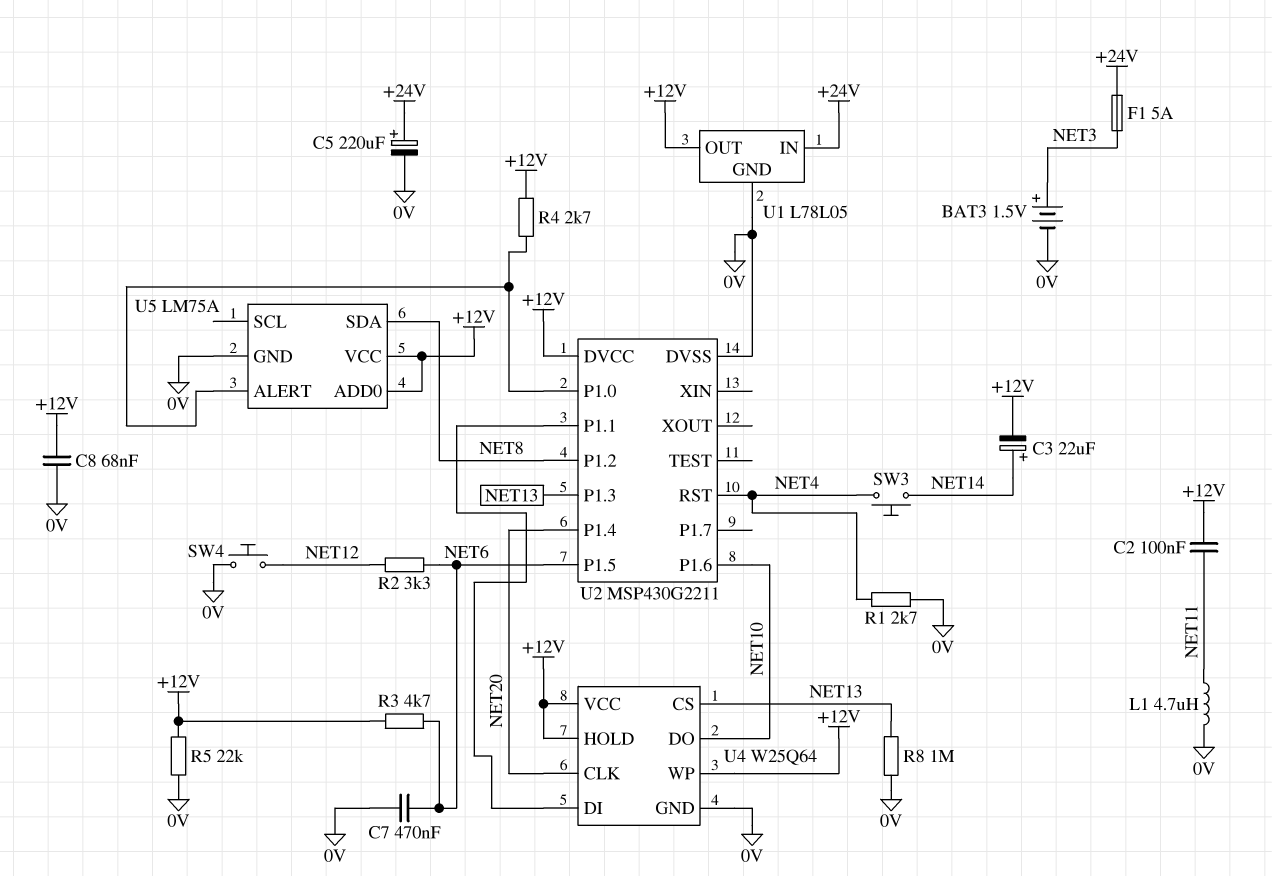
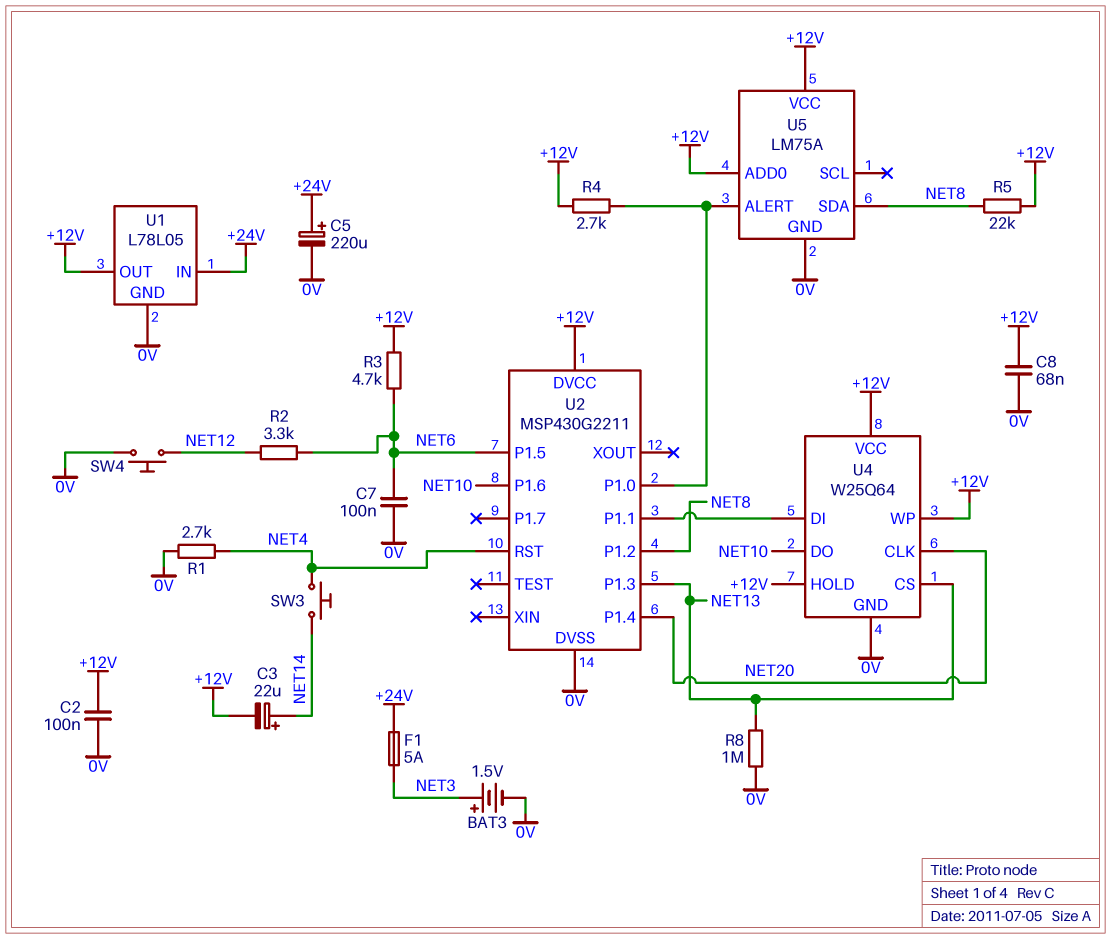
C2: 100nF (+12V, NET11) -> 100nF (+12V, 0V)
C7: 470nF (0V, NET6) -> 100nF (0V, NET6)
L1: 4.7uH (0V, NET11) -> none
R5: 22k (+12V, 0V) -> 22k (+12V, NET8)

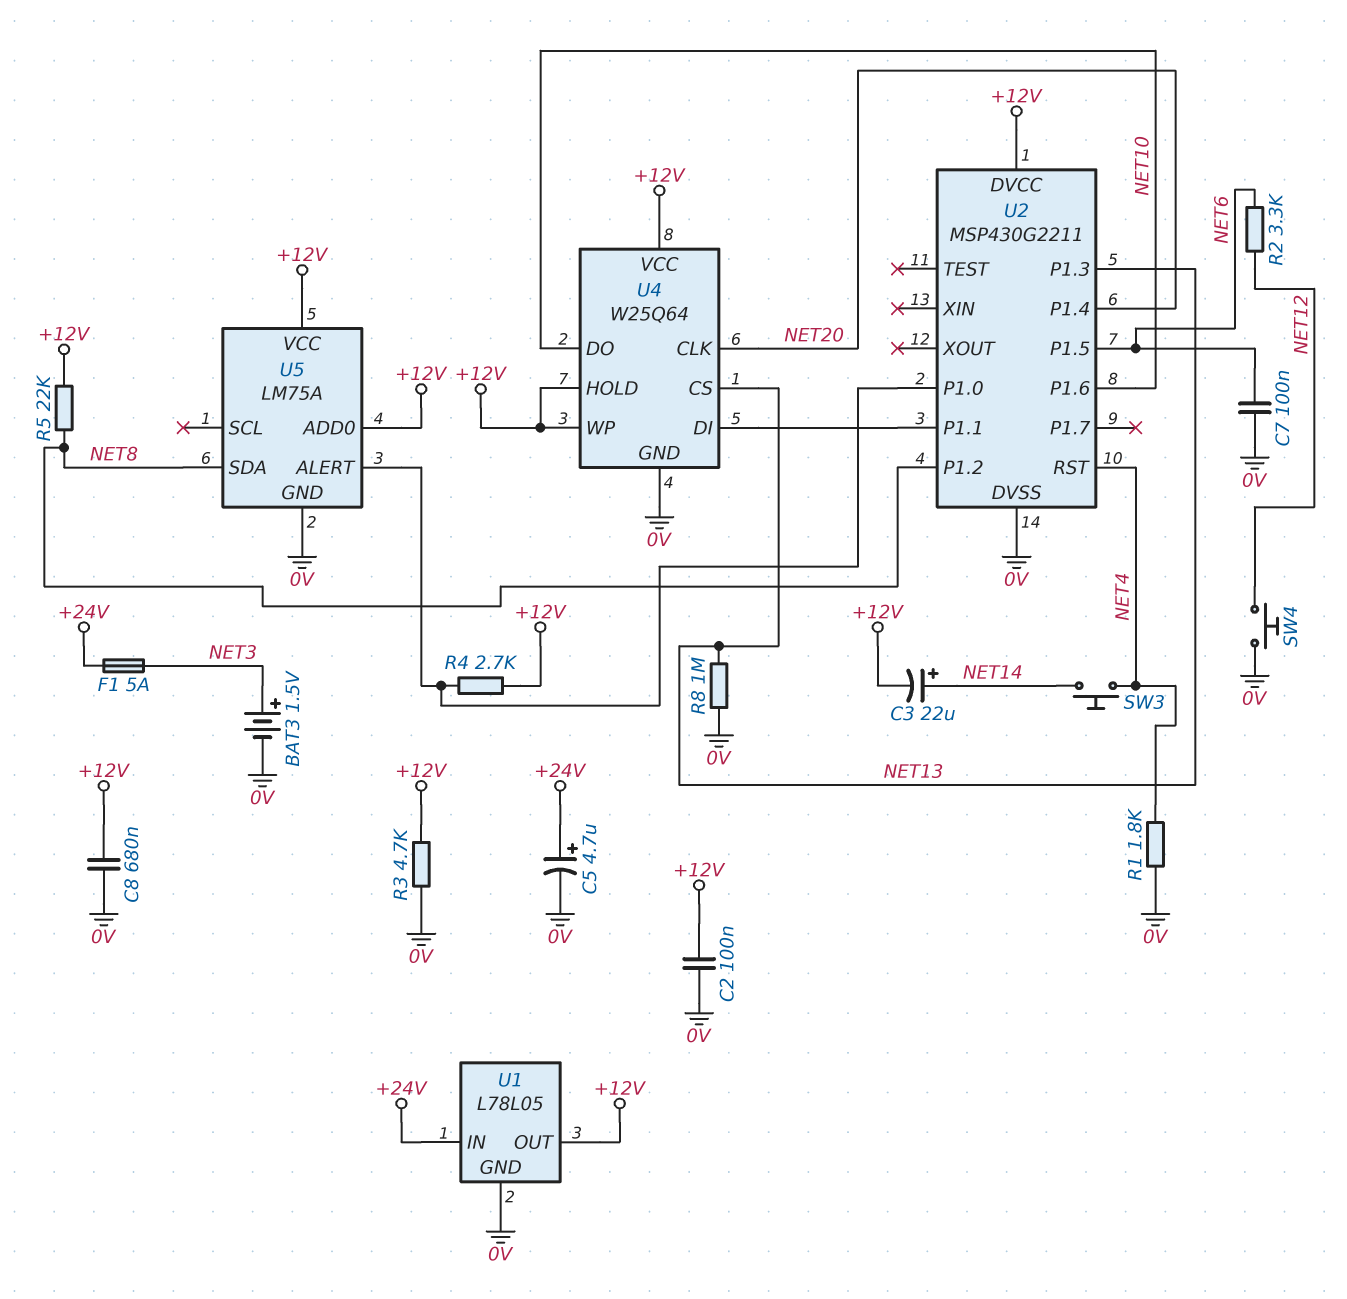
C5: 220uF (plus +24V, minus 0V) -> 4.7uF (plus +24V, minus 0V)
C8: 68nF (+12V, 0V) -> 680nF (+12V, 0V)
R1: 2.7k (0V, NET4) -> 1.8k (0V, NET4)
R3: 4.7k (+12V, NET6) -> 4.7k (+12V, 0V)

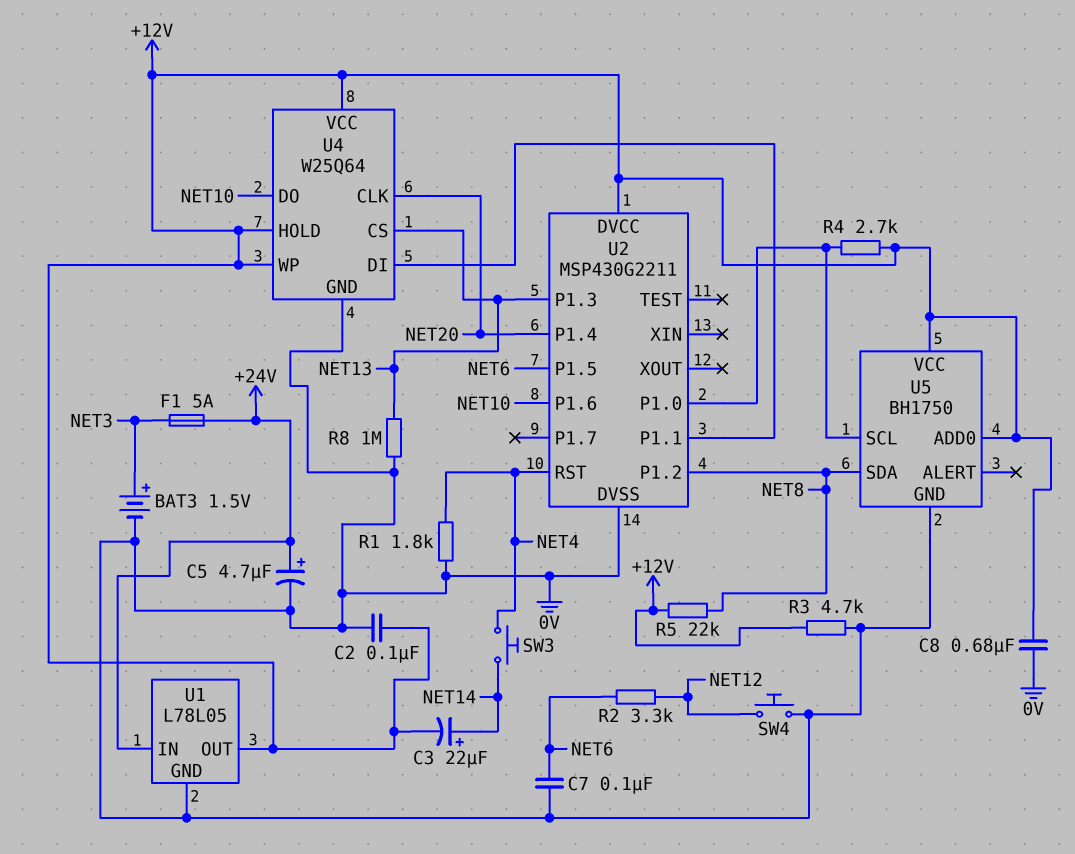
U5: LM75A -> BH1750
U5 pin ALERT: U2/P1.0 -> none
U5 pin SCL: none -> U2/P1.0

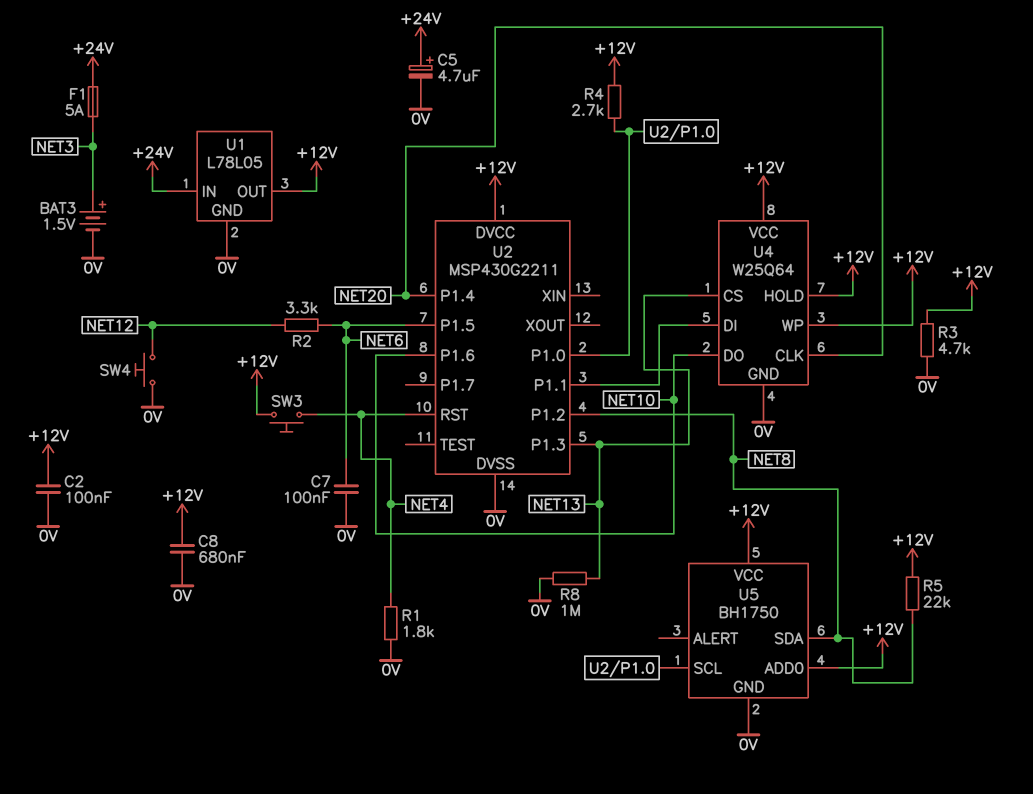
C3: 22uF (plus NET14, minus +12V) -> none
SW3: button (NET4, NET14) -> button (+12V, NET4)

